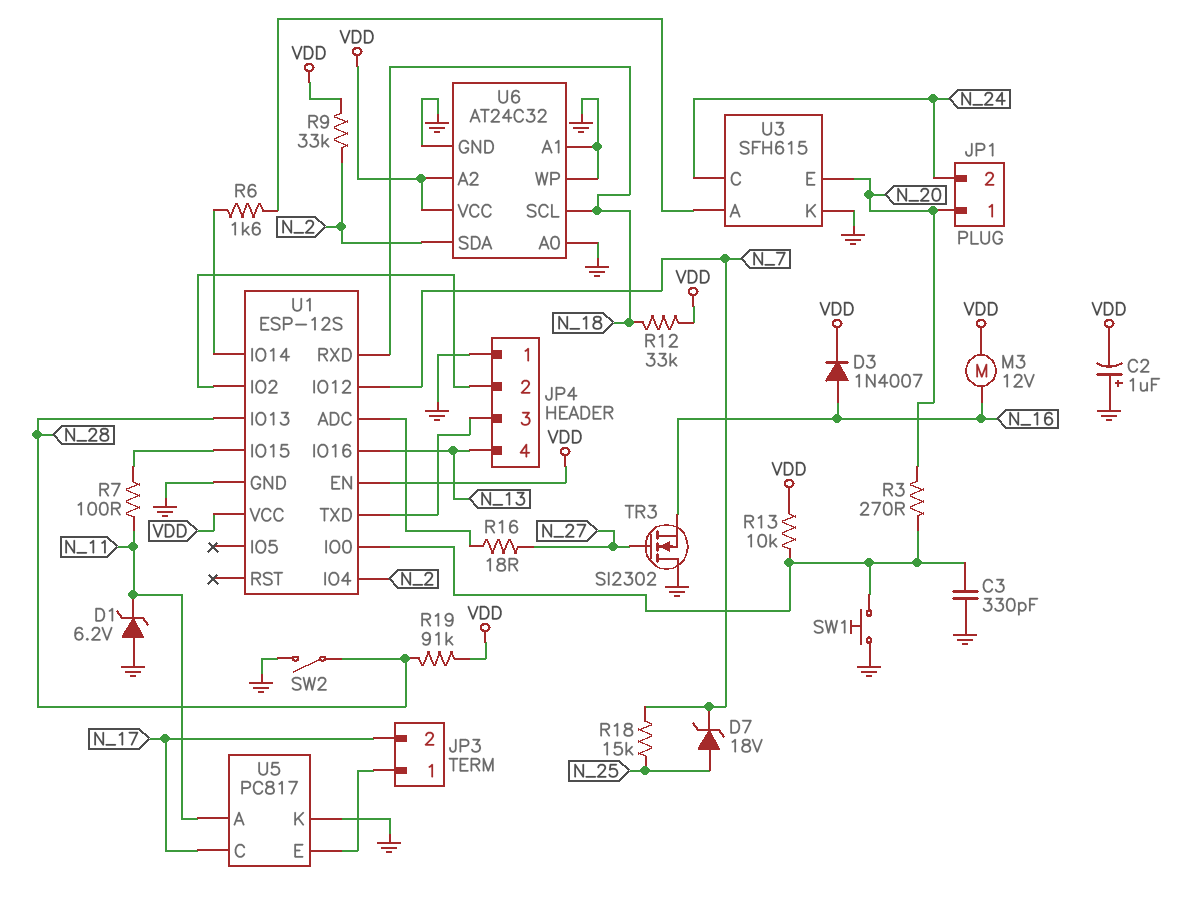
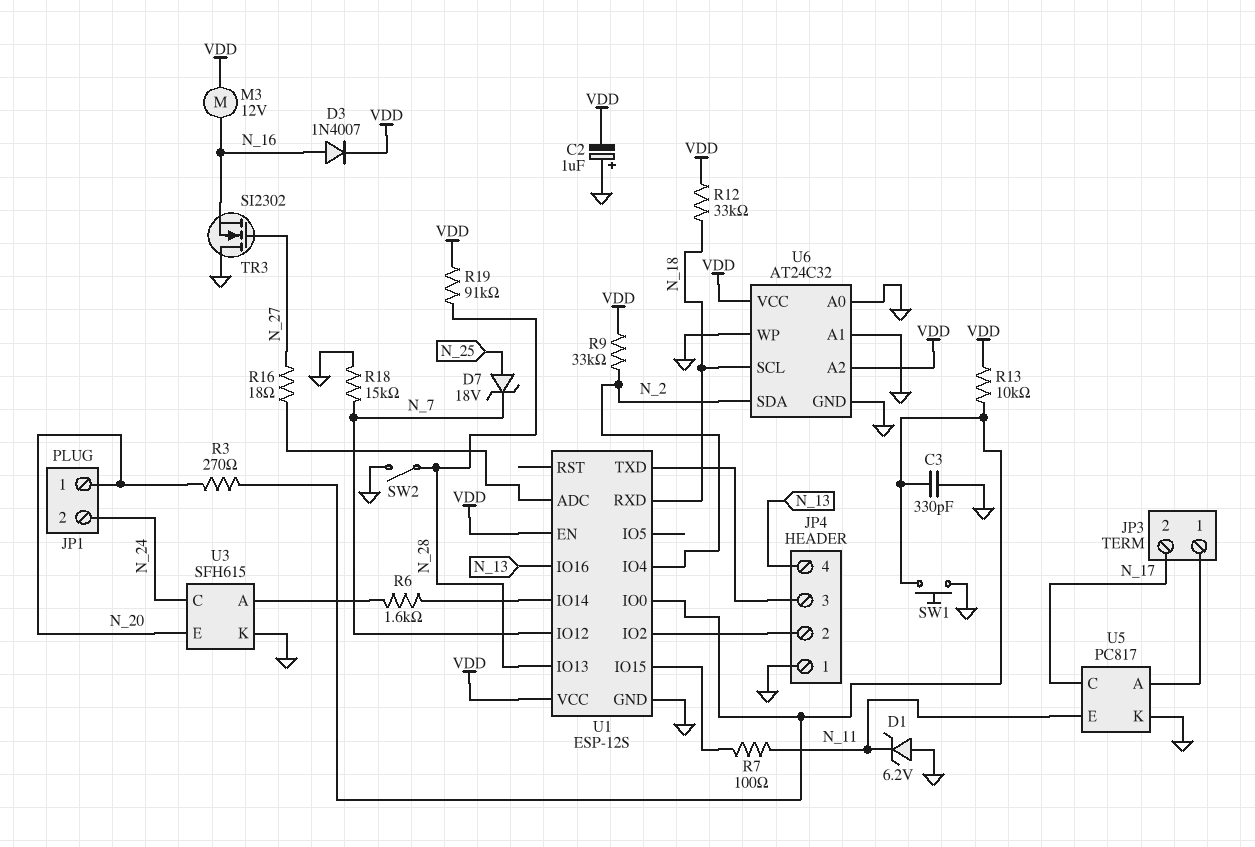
R18: 15k (N_7, N_25) -> 15k (GND, N_7)
U5 pin A: N_11 -> JP3/1
U5 pin E: JP3/1 -> N_11

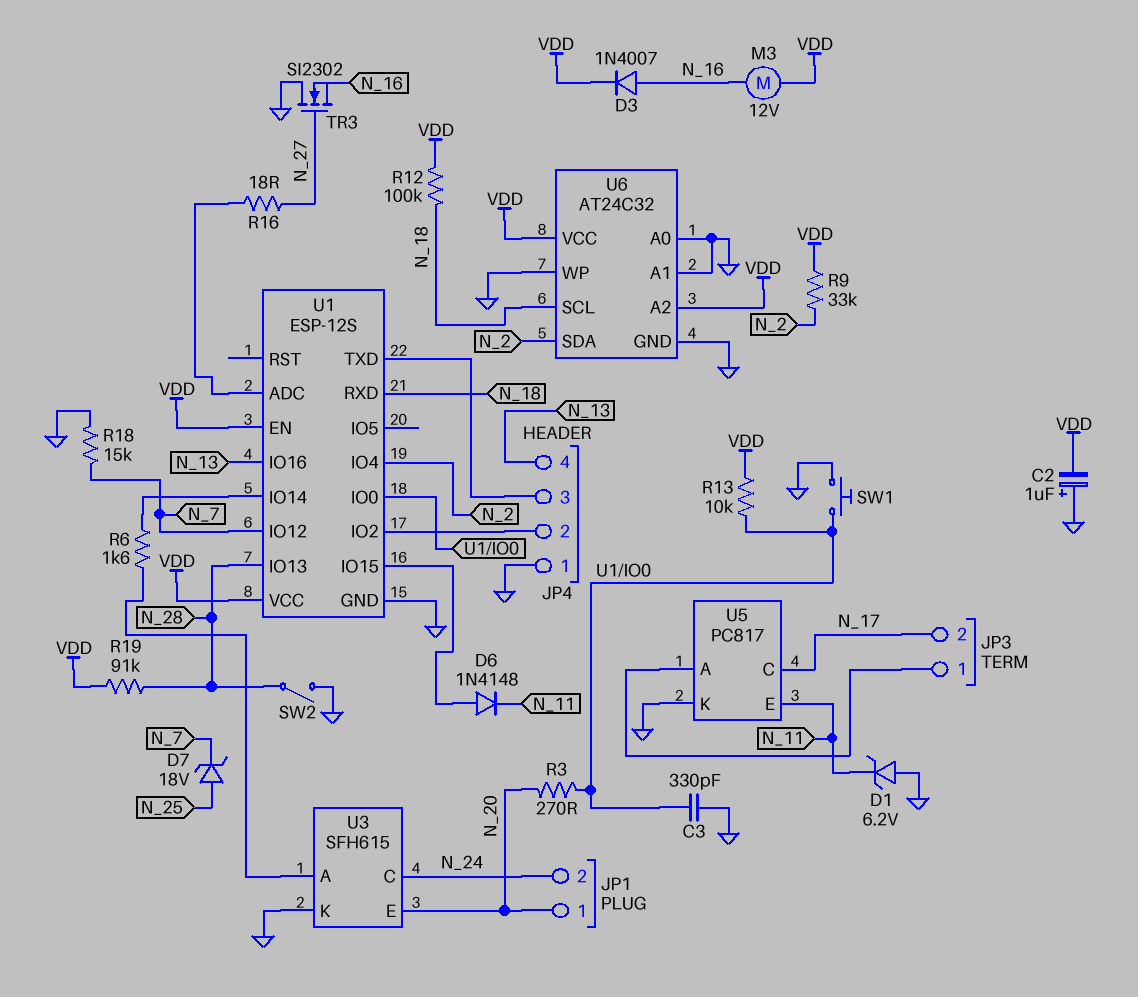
D6: none -> diode 1N4148 (A U1/IO15, K N_11)
R7: 100 (N_11, U1/IO15) -> none
R12: 33k (N_18, VDD) -> 100k (N_18, VDD)

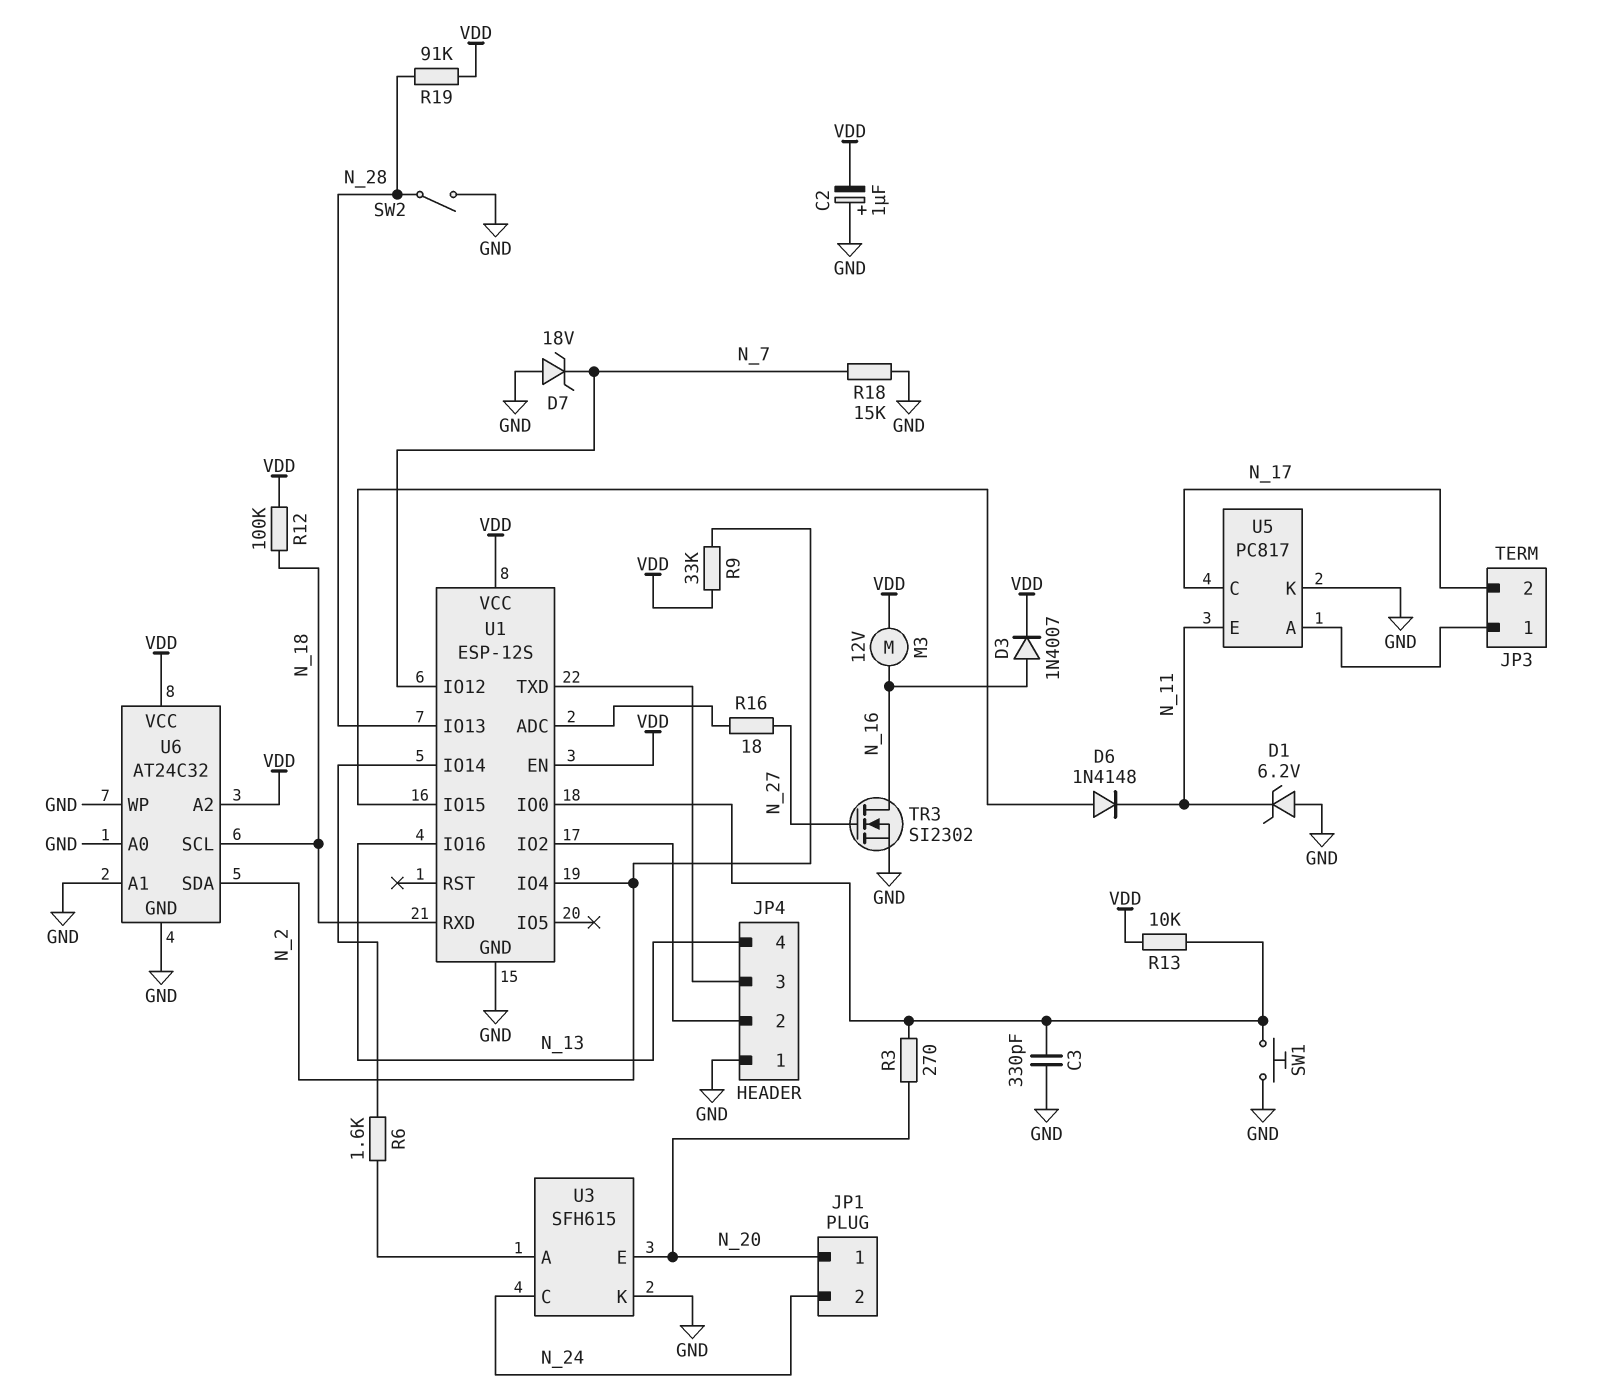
D7: zener 18V (A N_25, K N_7) -> zener 18V (A GND, K N_7)
TR3: NMOS SI2302 (G N_27, D GND, S N_16) -> NMOS SI2302 (G N_27, D N_16, S GND)

